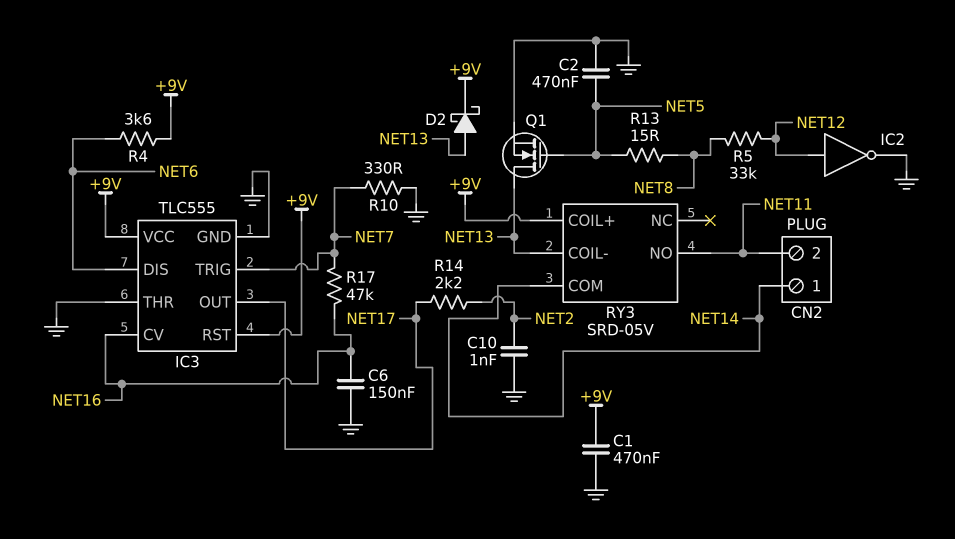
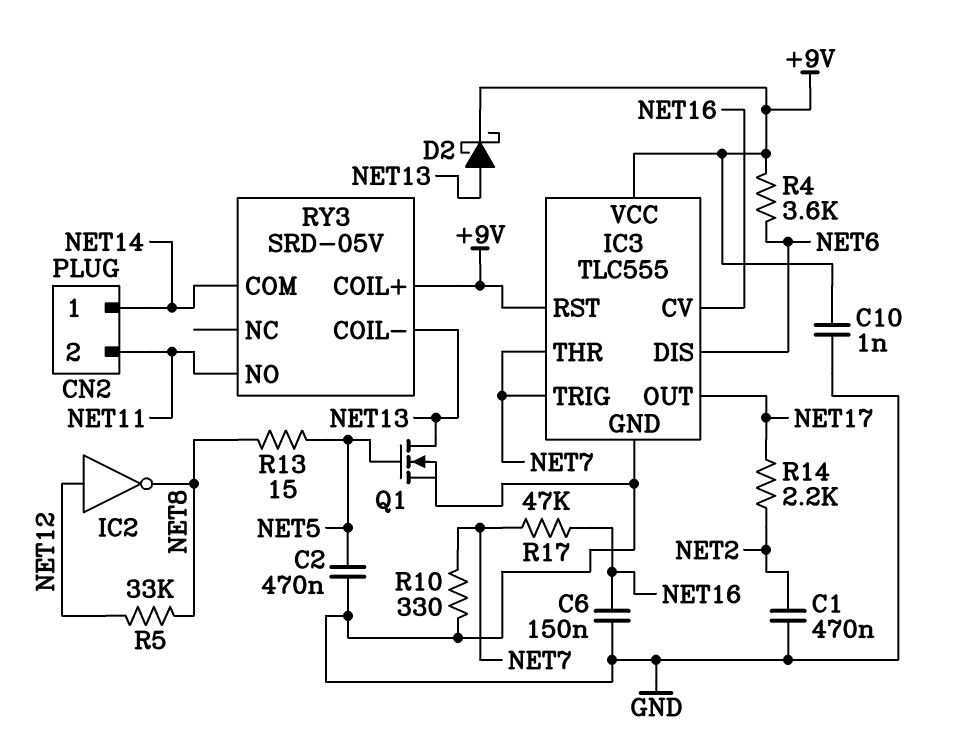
C1: 470nF (+9V, GND) -> 470nF (GND, NET2)
C10: 1nF (GND, NET2) -> 1nF (+9V, GND)
IC2: NOT (in NET12, out GND) -> NOT (in NET12, out NET8)
IC3 pin THR: GND -> NET7

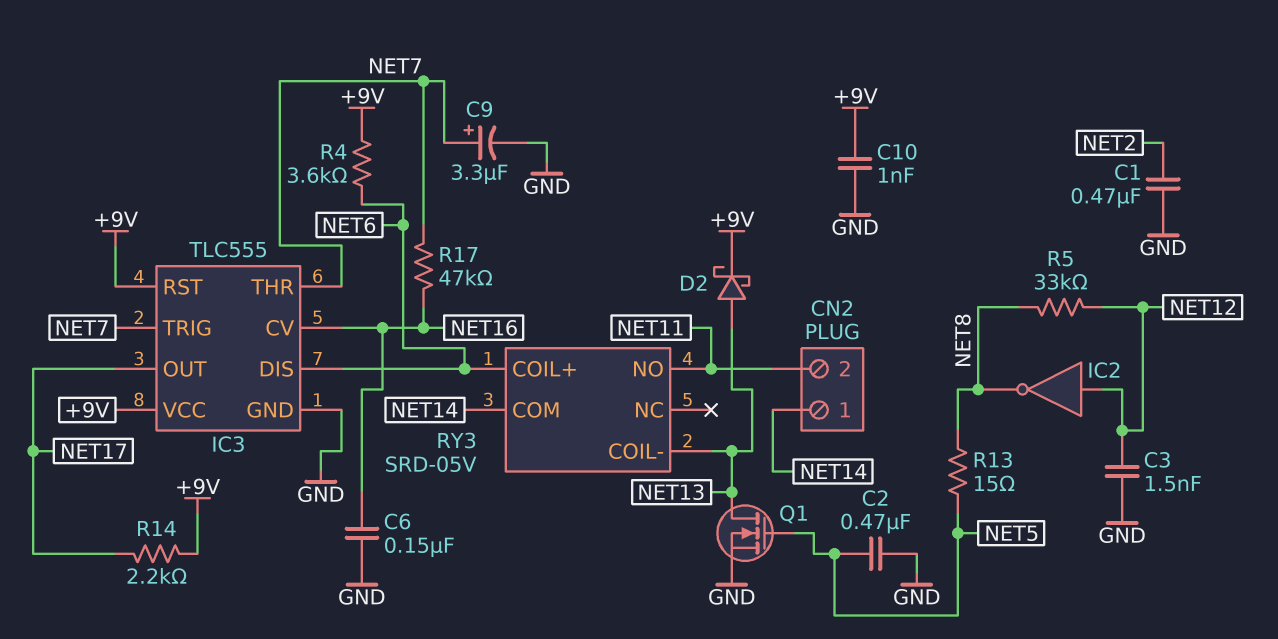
C3: none -> 1.5nF (GND, NET12)
C9: none -> 3.3uF (plus NET7, minus GND)
R10: 330 (GND, NET7) -> none
R14: 2.2k (NET2, NET17) -> 2.2k (+9V, NET17)
RY3 pin COIL+: +9V -> NET6

